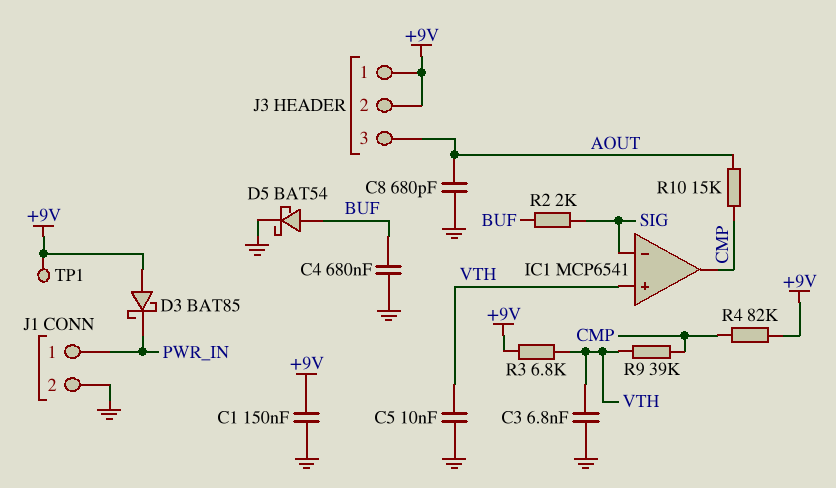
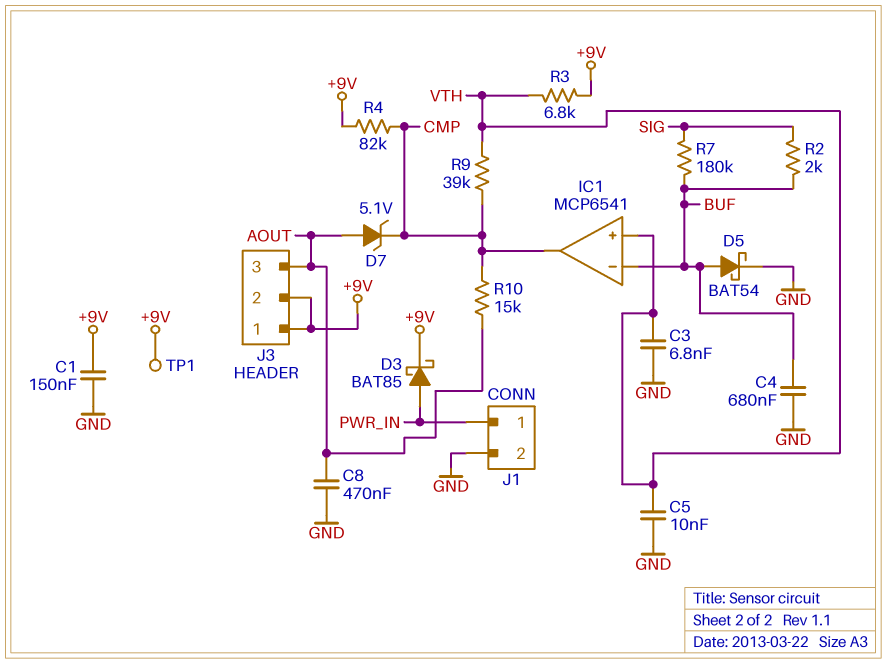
C8: 680pF (AOUT, GND) -> 470nF (AOUT, GND)
D3: schottky BAT85 (A +9V, K PWR_IN) -> schottky BAT85 (A PWR_IN, K +9V)
D7: none -> zener 5.1V (A AOUT, K CMP)
IC1 pin in-: SIG -> BUF
R7: none -> 180k (BUF, SIG)

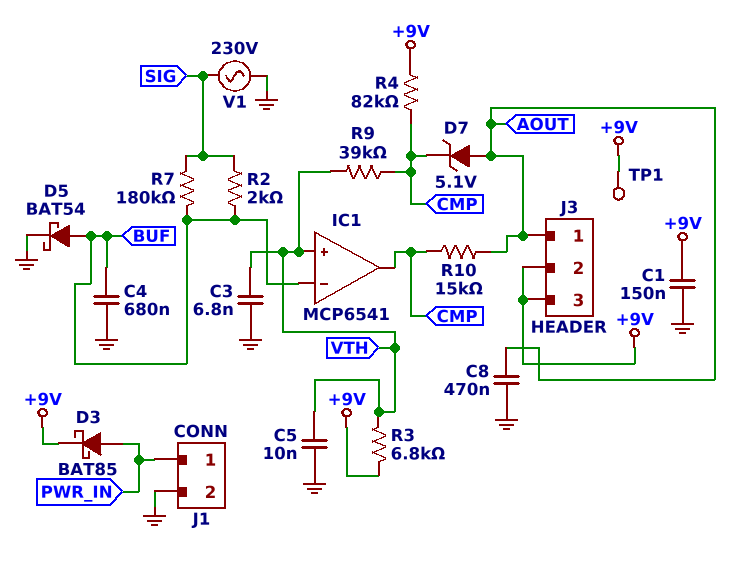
J3 pin 1: +9V -> AOUT
J3 pin 3: AOUT -> +9V
V1: none -> AC 230V (GND, SIG)

